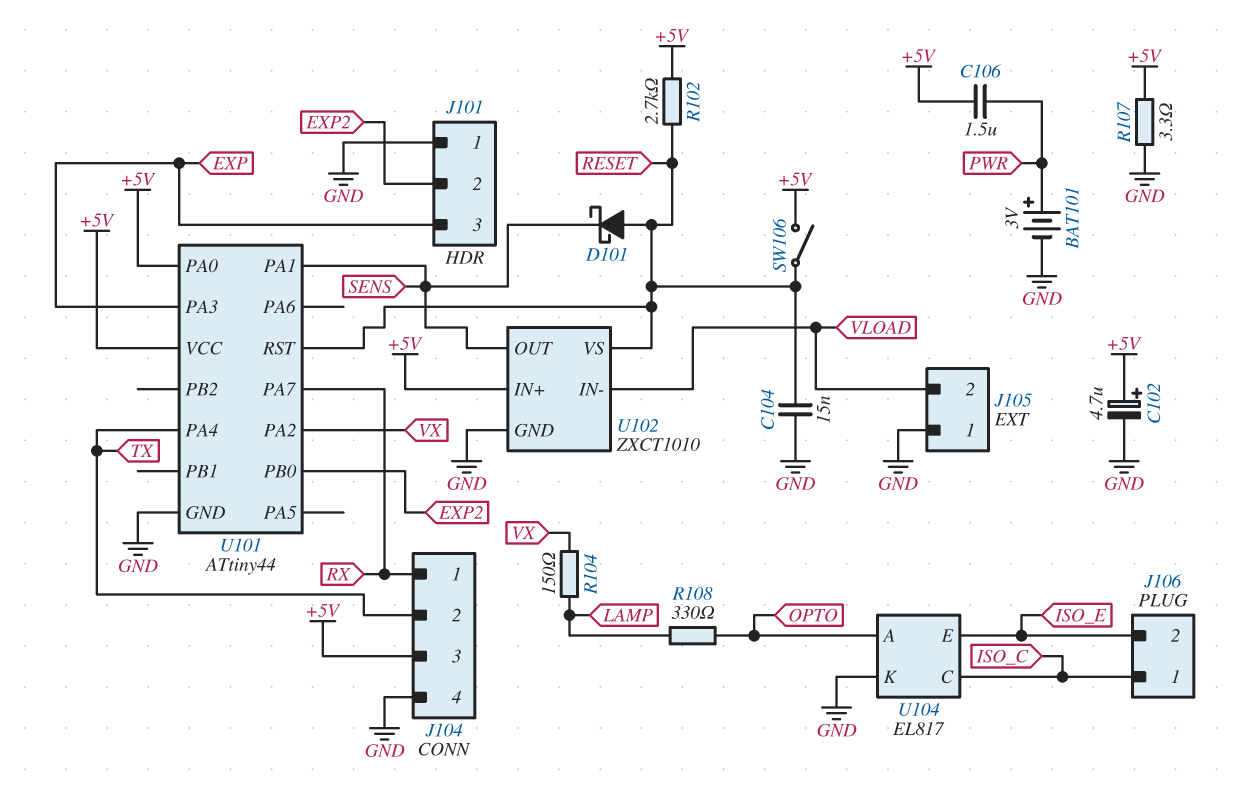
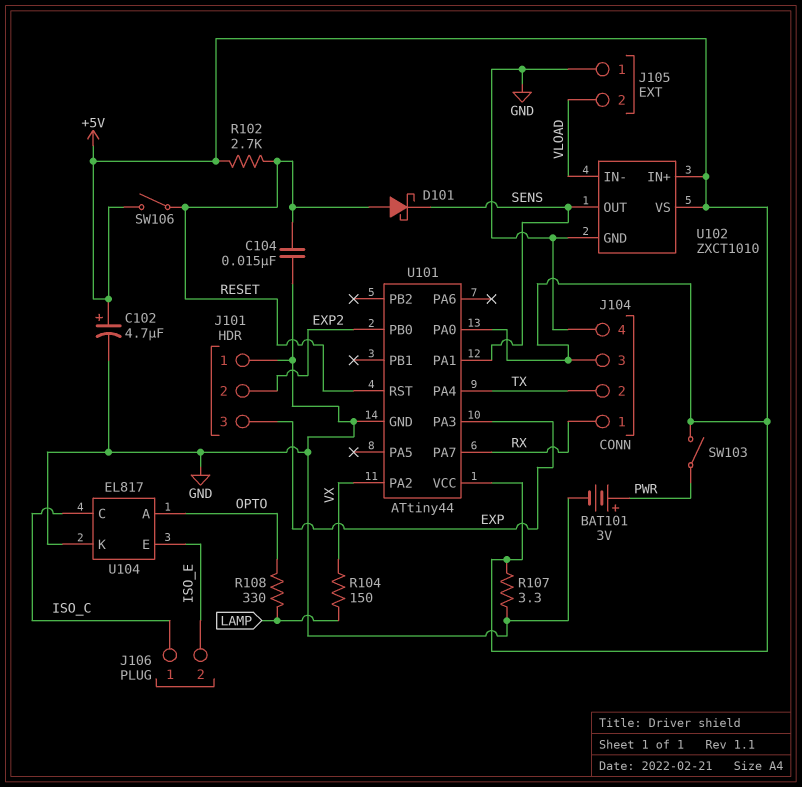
C106: 1.5uF (+5V, PWR) -> none
SW103: none -> switch (+5V, PWR)
U102 pin VS: RESET -> +5V

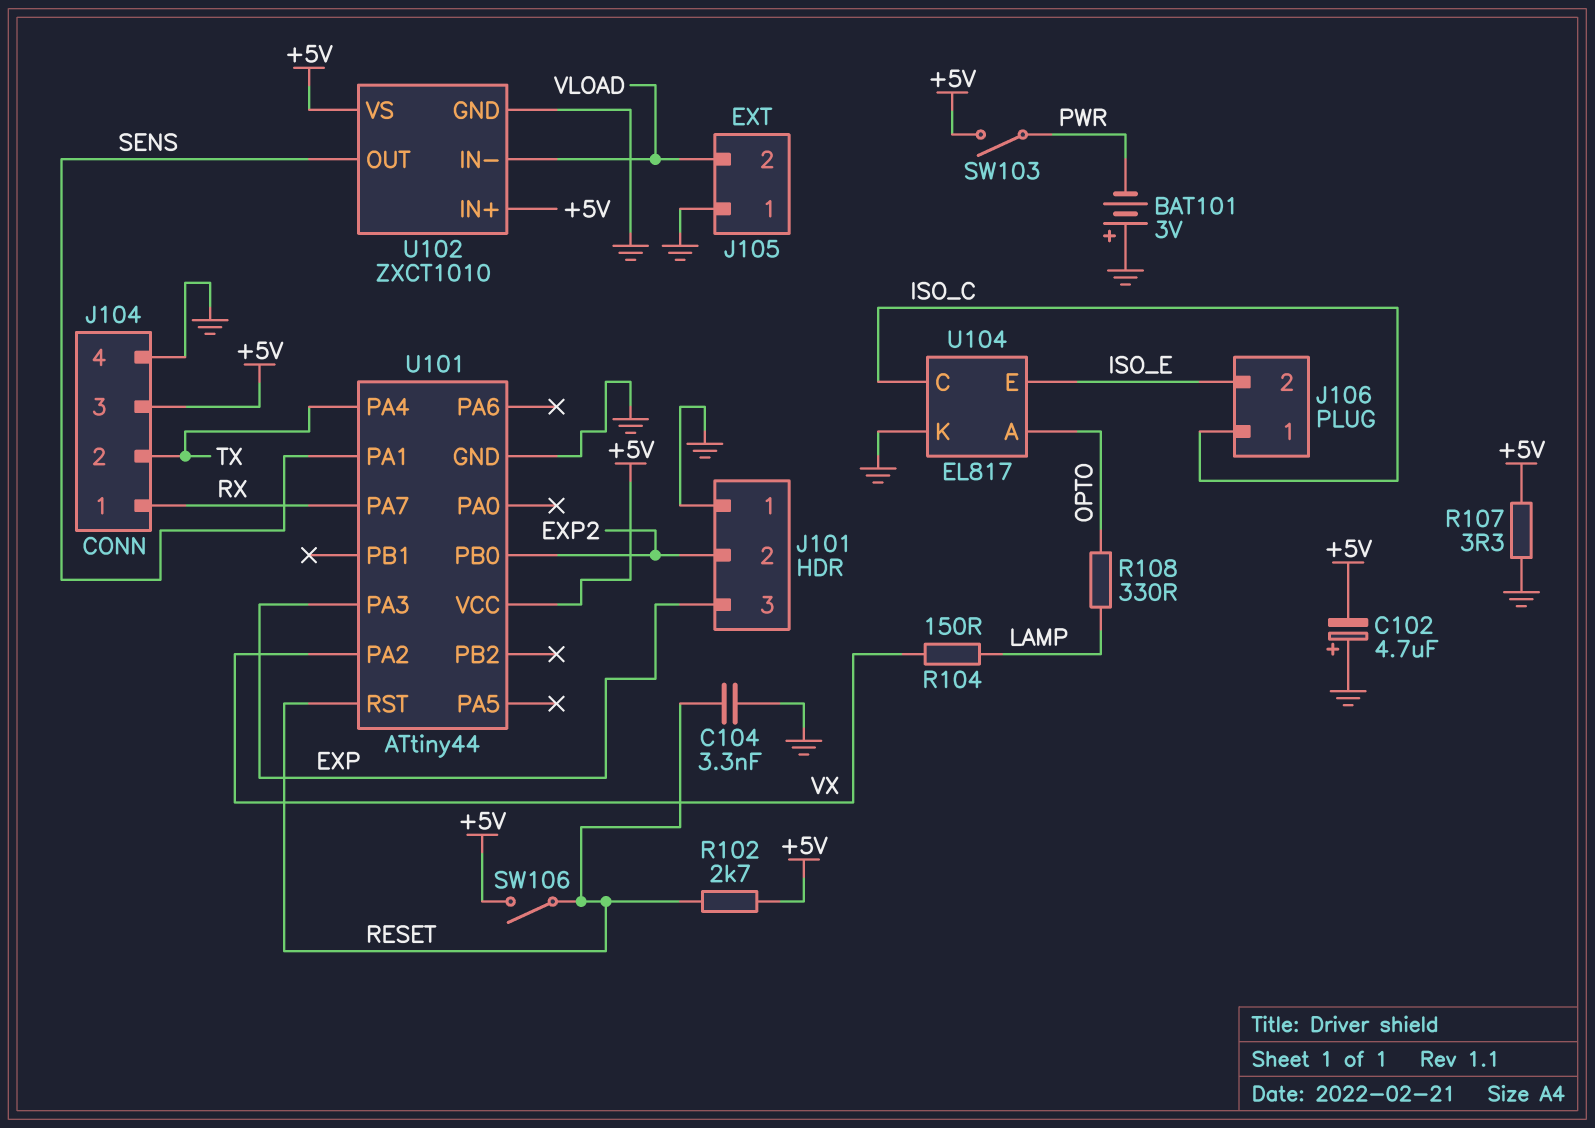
BAT101: 3V (plus PWR, minus GND) -> 3V (plus GND, minus PWR)
C102: 4.7uF (plus +5V, minus GND) -> 4.7uF (plus GND, minus +5V)
C104: 15nF (GND, RESET) -> 3.3nF (GND, RESET)
D101: schottky (A RESET, K SENS) -> none
U101 pin PA0: +5V -> none

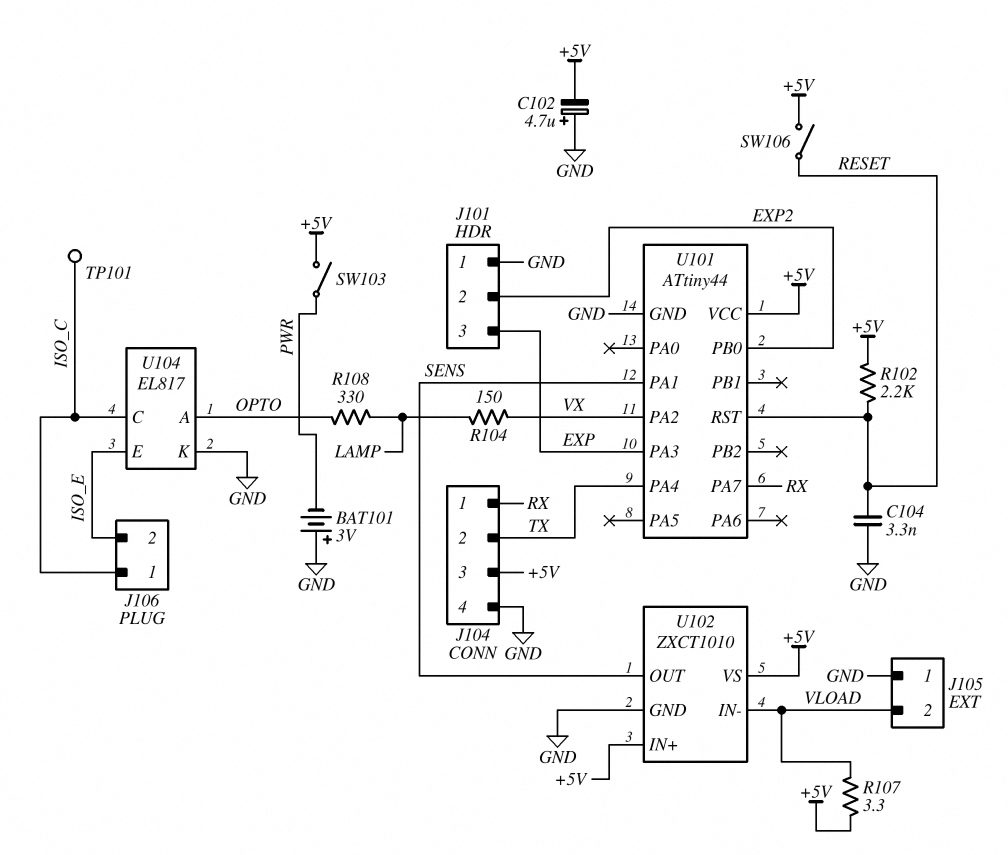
R102: 2.7k (+5V, RESET) -> 2.2k (+5V, RESET)
R107: 3.3 (+5V, GND) -> 3.3 (+5V, VLOAD)
TP101: none -> test point (ISO_C)

